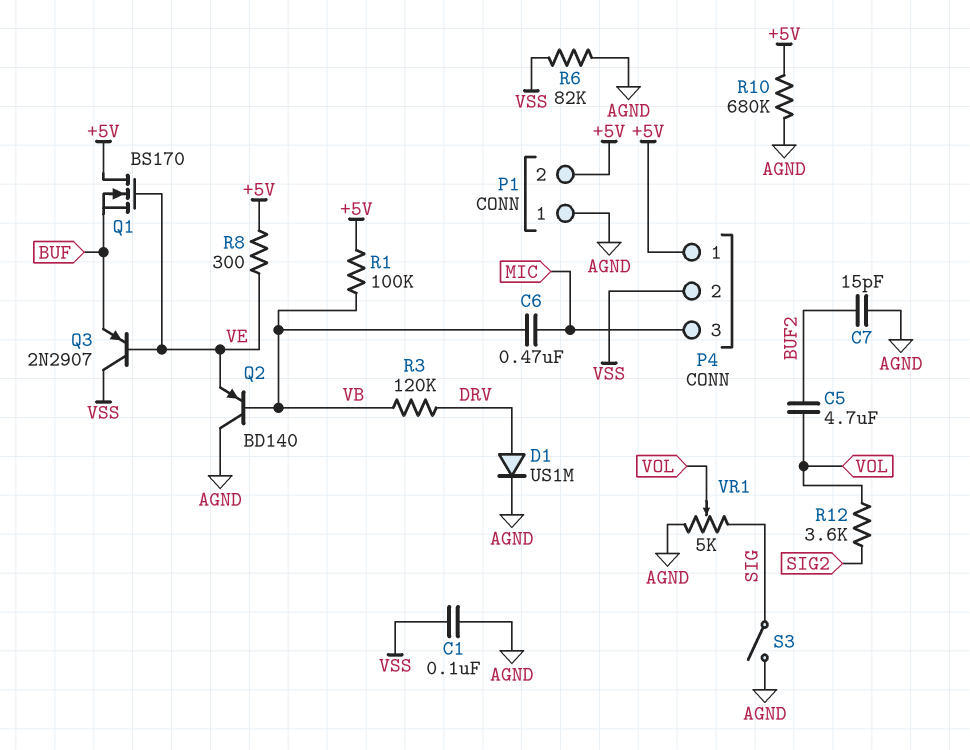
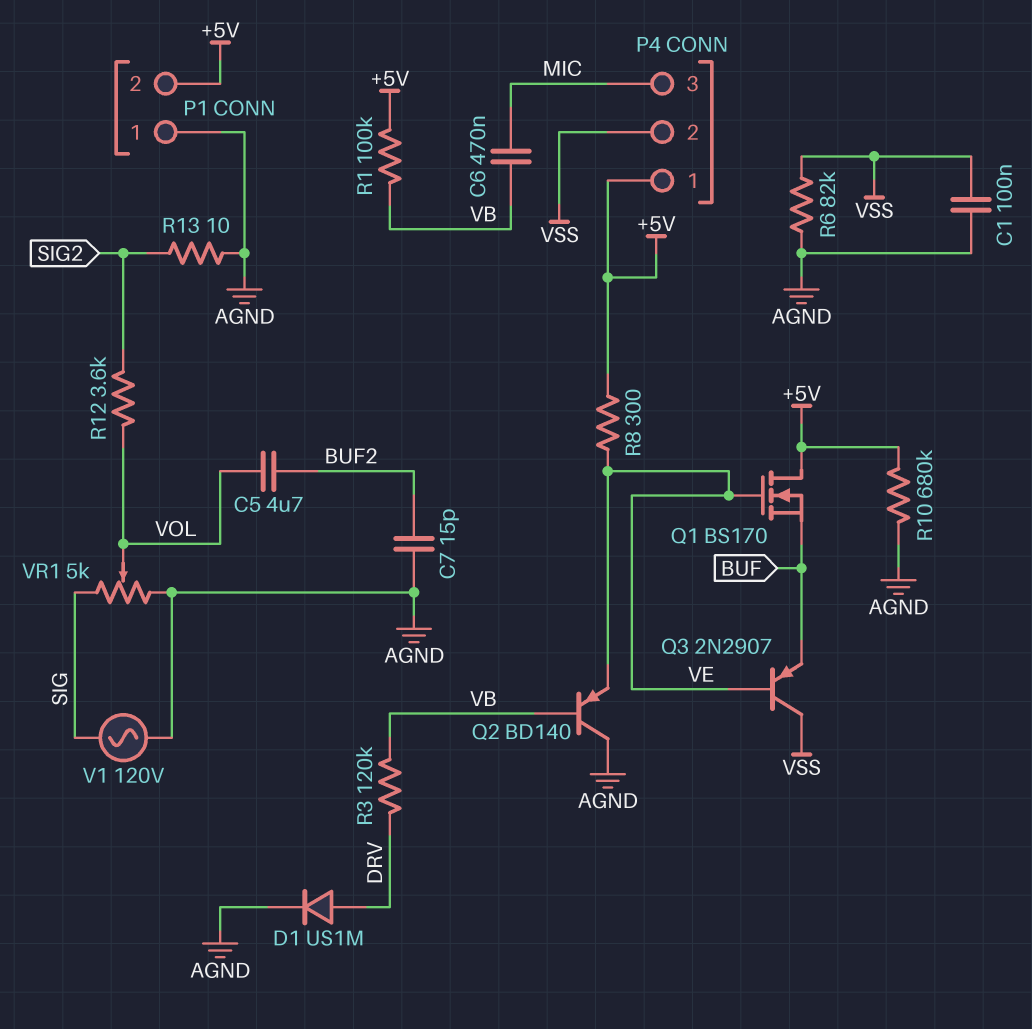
R13: none -> 10 (AGND, SIG2)
S3: switch (AGND, SIG) -> none
V1: none -> AC 120V (AGND, SIG)

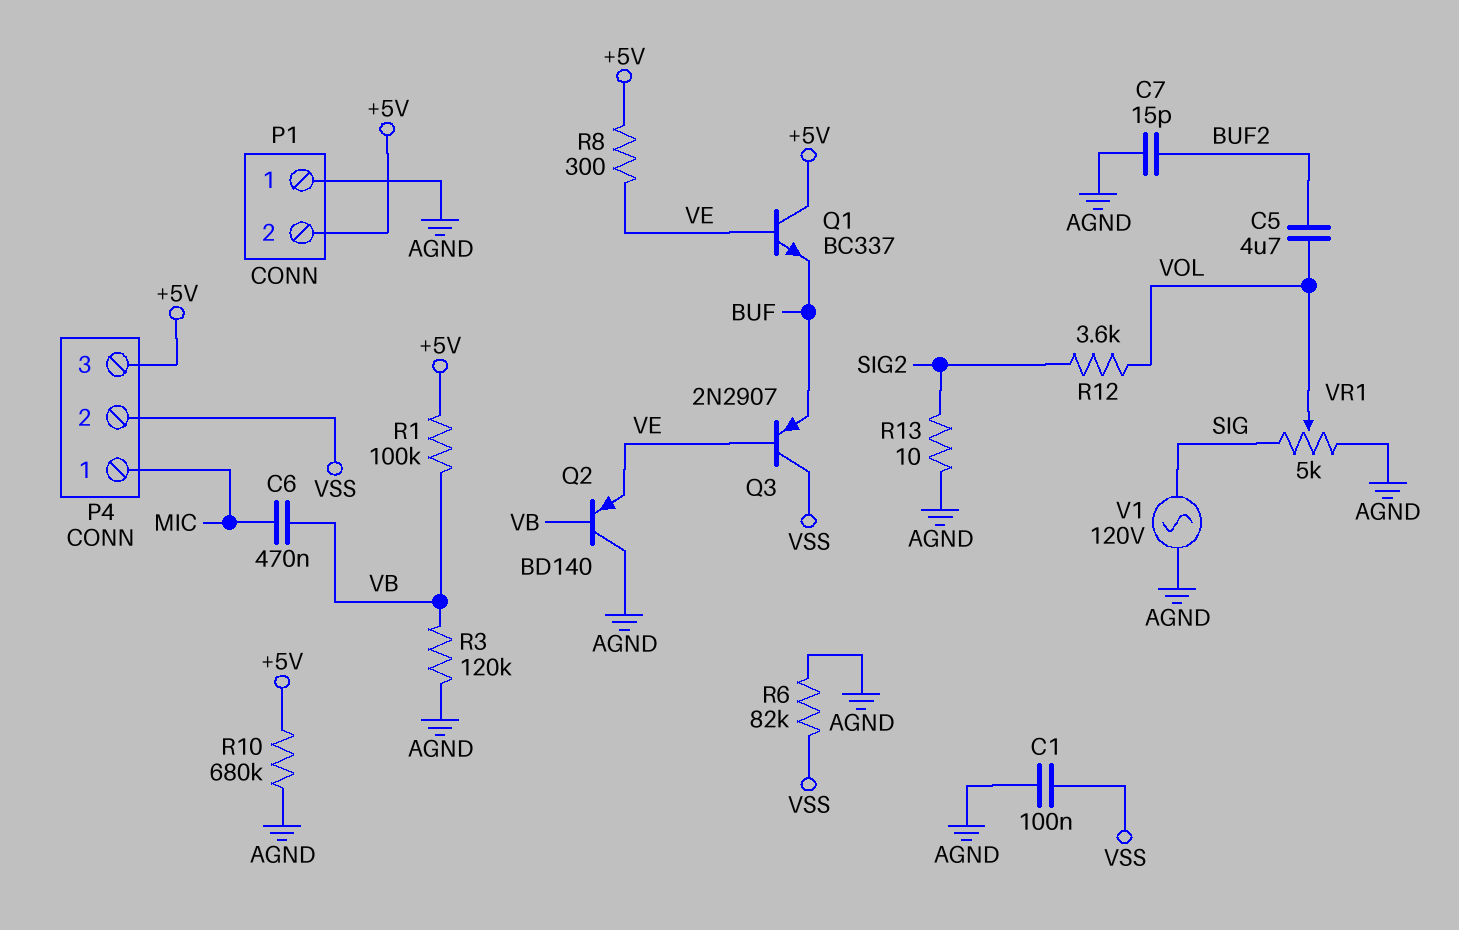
D1: diode US1M (A DRV, K AGND) -> none
P4 pin 1: +5V -> MIC
P4 pin 3: MIC -> +5V
Q1: NMOS BS170 (G VE, D +5V, S BUF) -> NPN BC337 (B VE, C +5V, E BUF)
R3: 120k (DRV, VB) -> 120k (AGND, VB)

